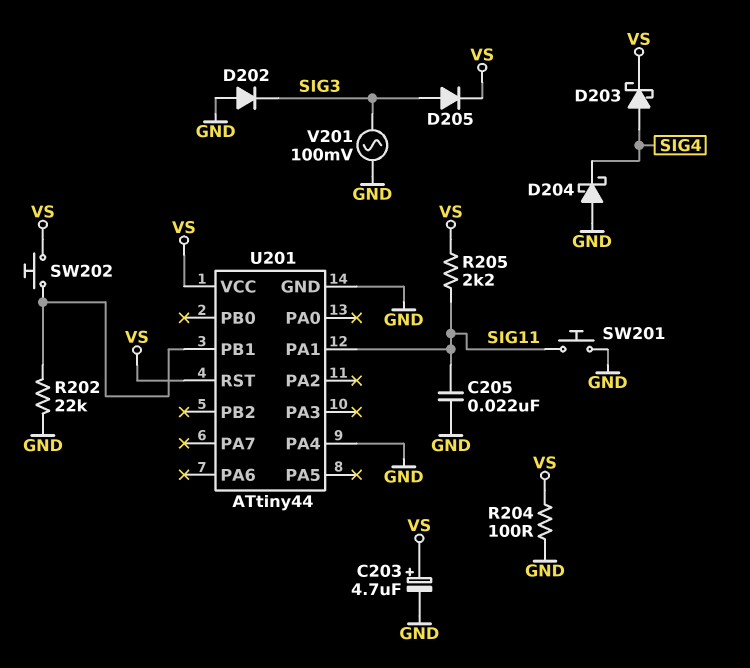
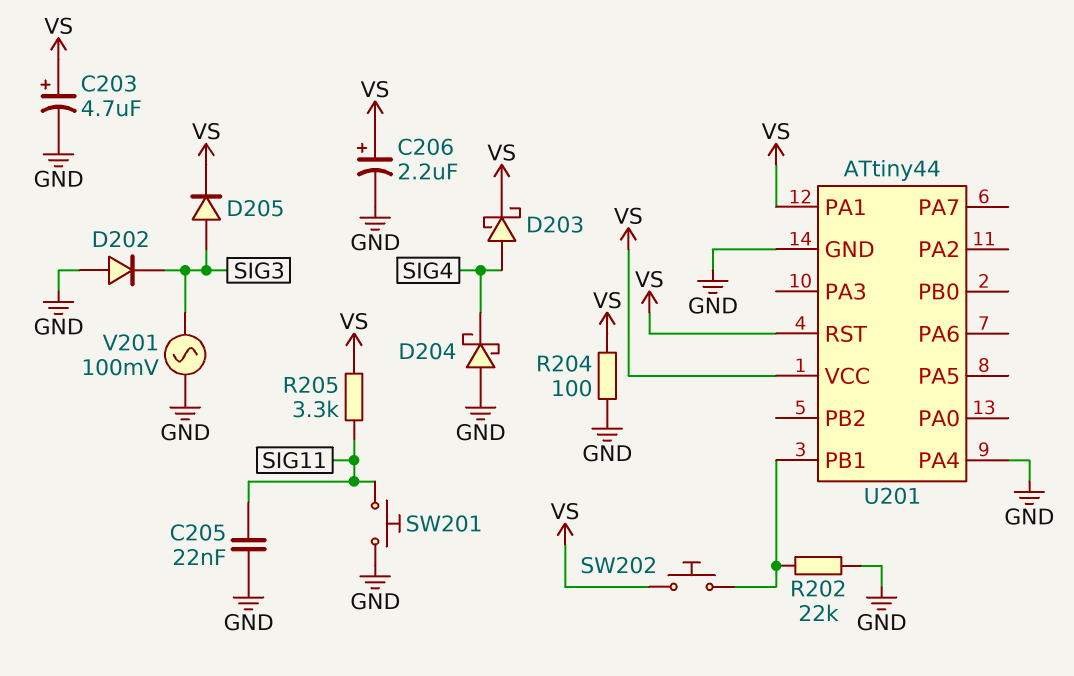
C206: none -> 2.2uF (plus VS, minus GND)
R205: 2.2k (SIG11, VS) -> 3.3k (SIG11, VS)
U201 pin PA1: SIG11 -> VS

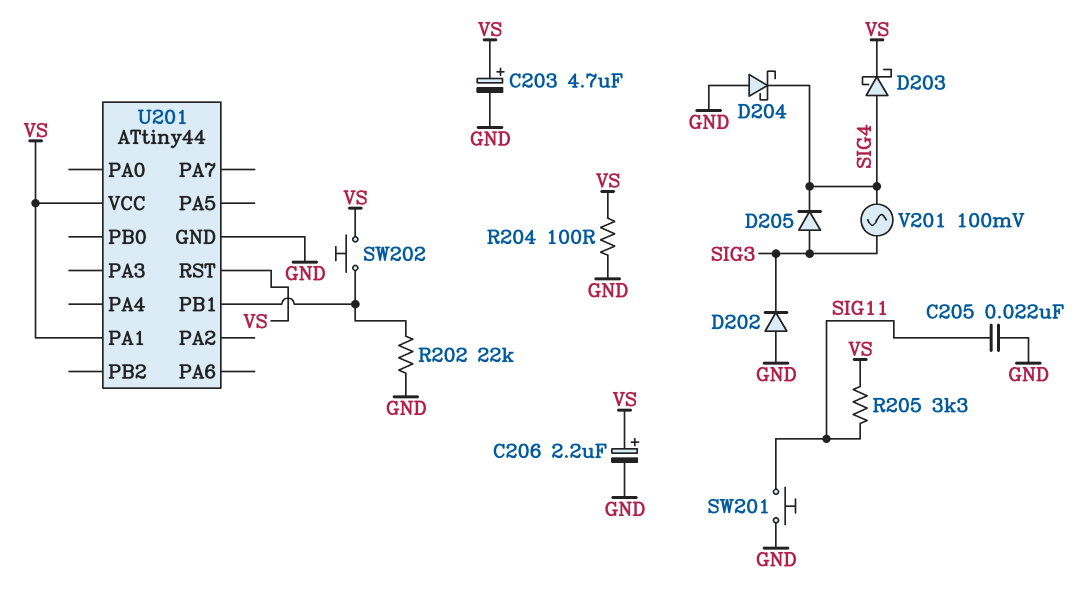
D205: diode (A SIG3, K VS) -> diode (A SIG3, K SIG4)
U201 pin PA4: GND -> none
V201: AC 100mV (GND, SIG3) -> AC 100mV (SIG3, SIG4)

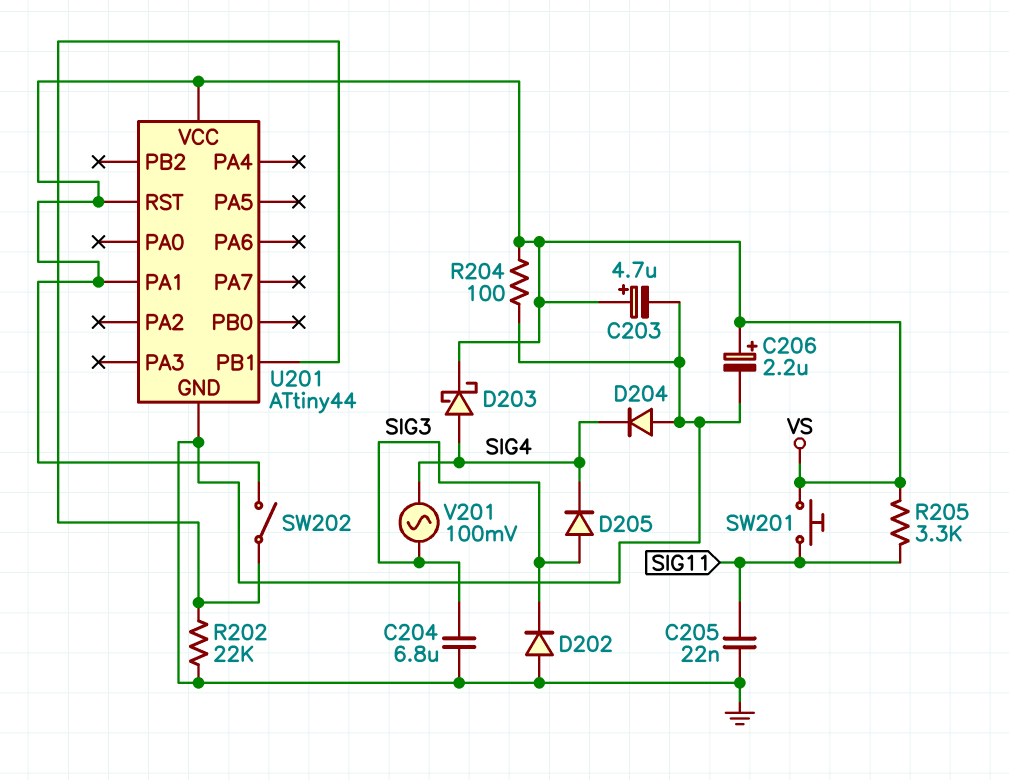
C204: none -> 6.8uF (GND, SIG3)
D204: schottky (A GND, K SIG4) -> diode (A GND, K SIG4)
SW201: button (GND, SIG11) -> button (SIG11, VS)
SW202: button (U201/PB1, VS) -> switch (U201/PB1, VS)

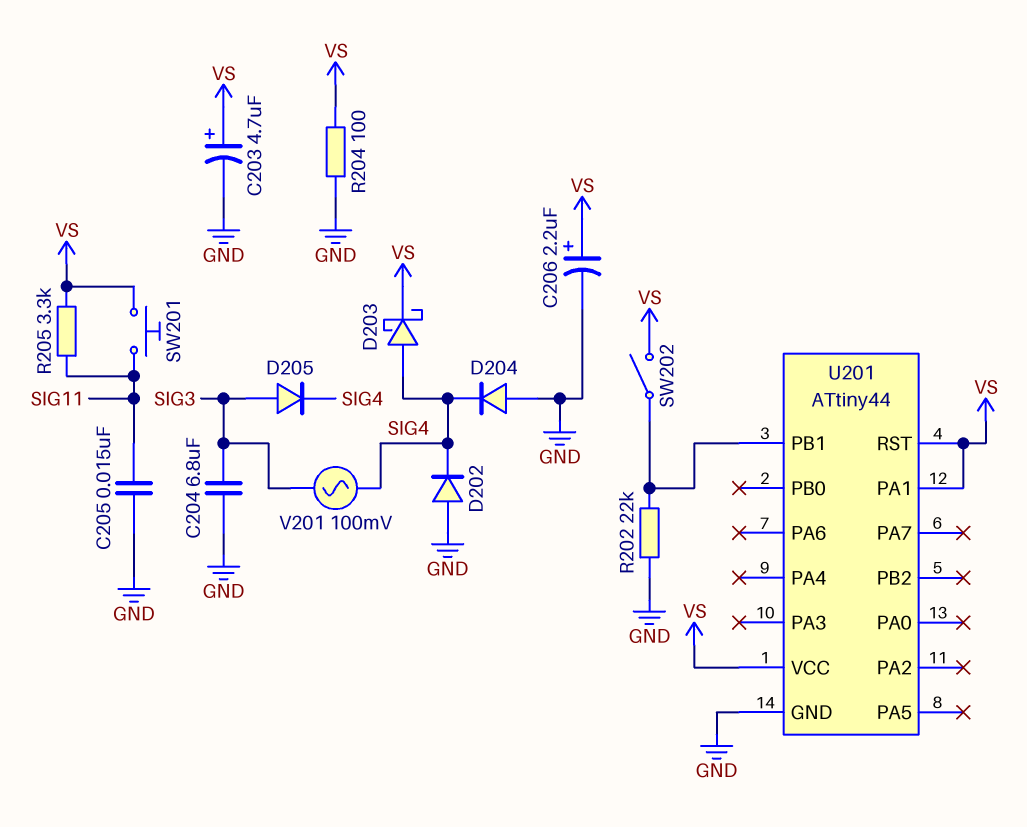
C205: 22nF (GND, SIG11) -> 15nF (GND, SIG11)
D202: diode (A GND, K SIG3) -> diode (A GND, K SIG4)

